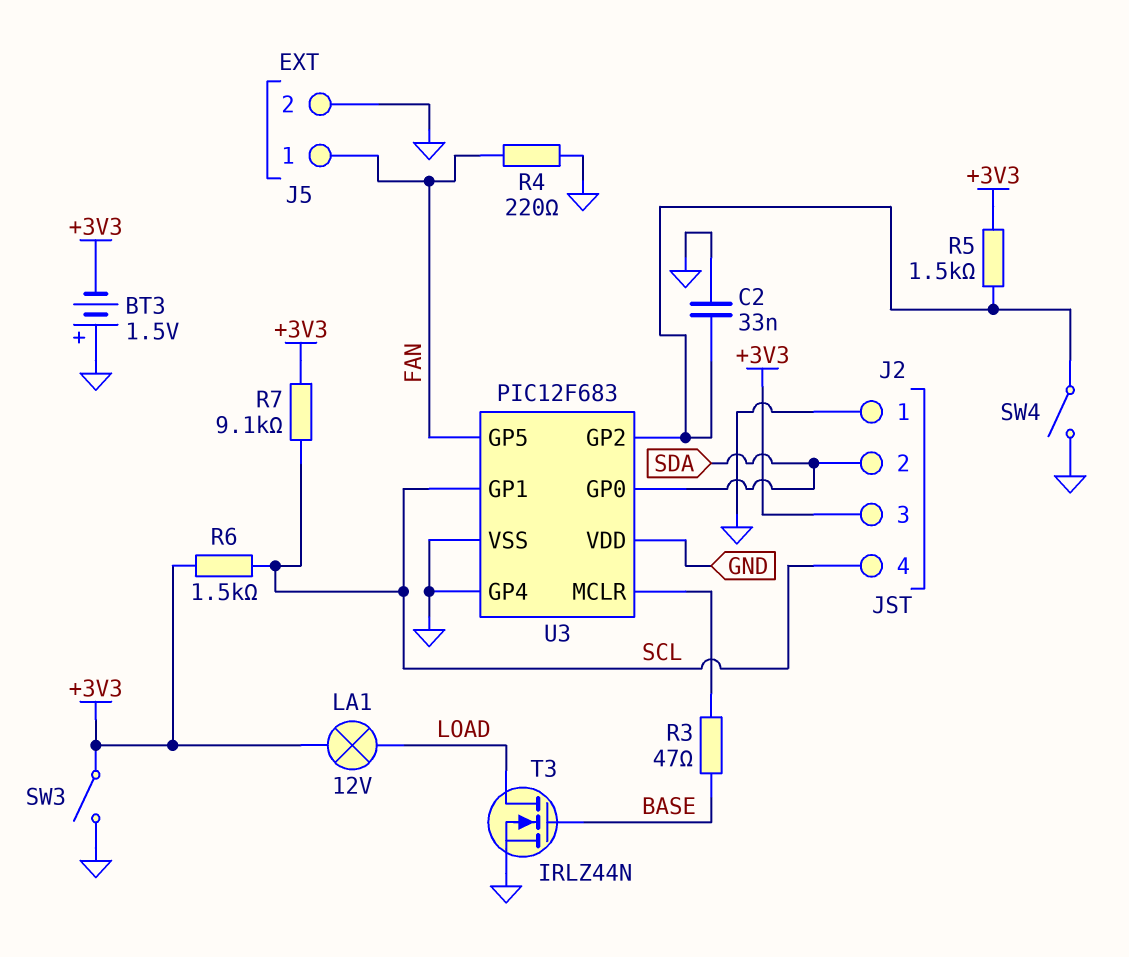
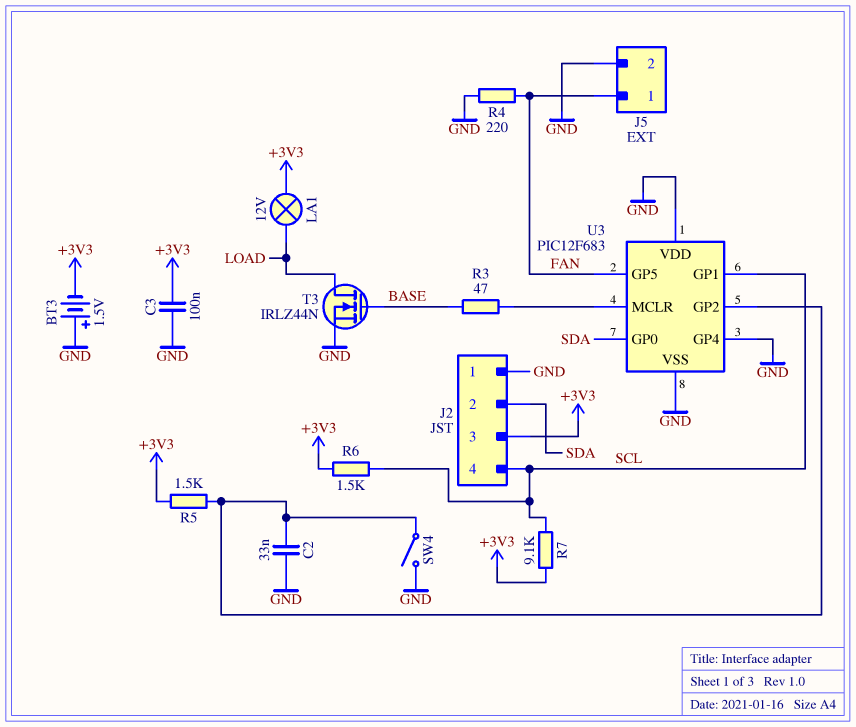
C3: none -> 100nF (+3V3, GND)
SW3: switch (+3V3, GND) -> none

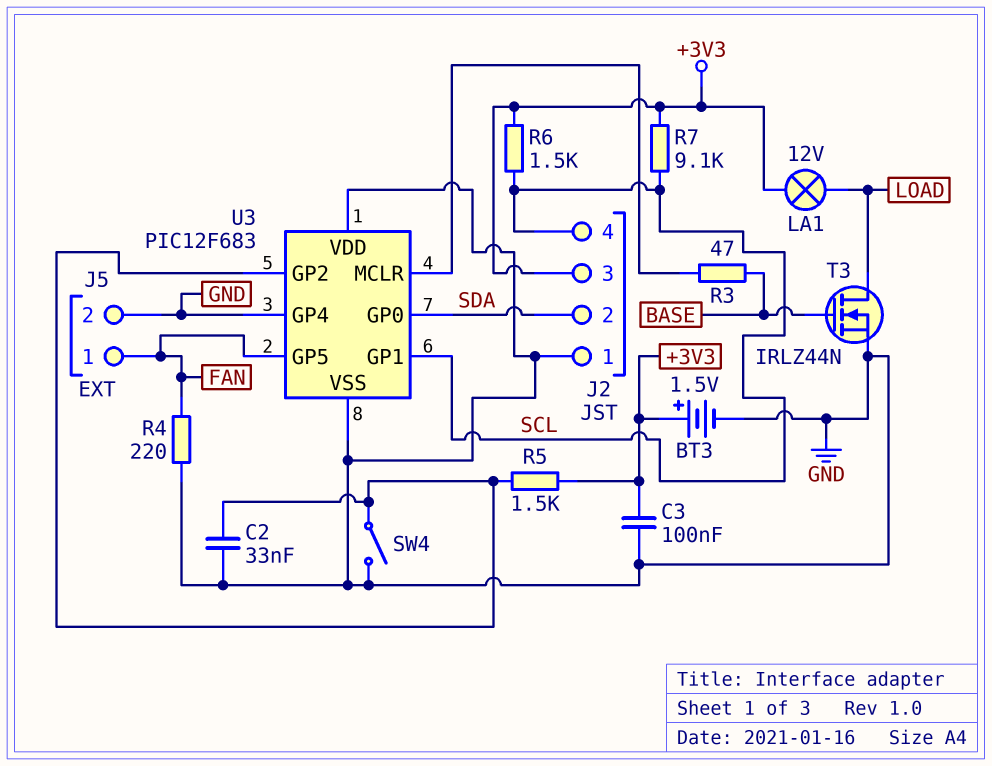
BT3: 1.5V (plus GND, minus +3V3) -> 1.5V (plus +3V3, minus GND)

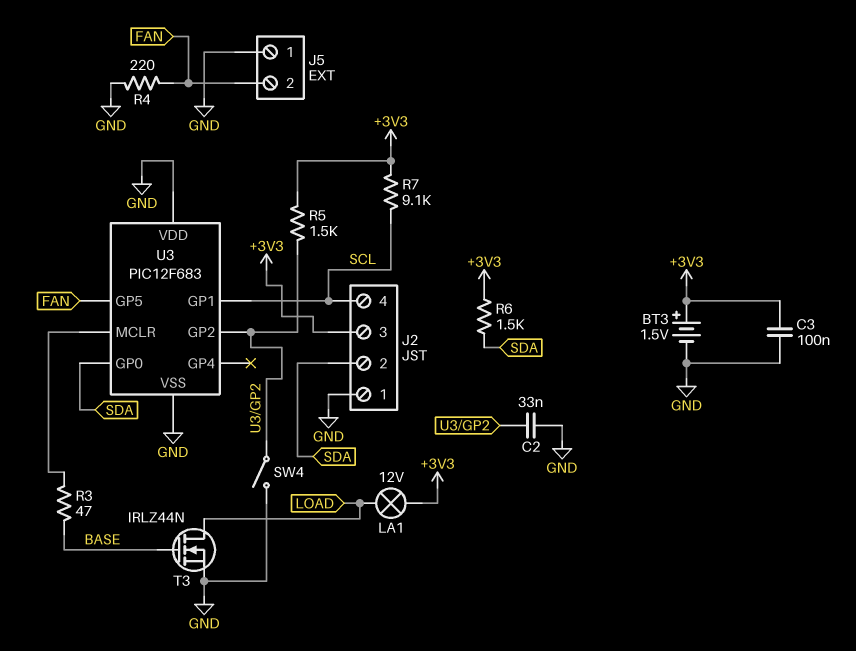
J5 pin 1: FAN -> GND
J5 pin 2: GND -> FAN
R6: 1.5k (+3V3, SCL) -> 1.5k (+3V3, SDA)
U3 pin GP4: GND -> none

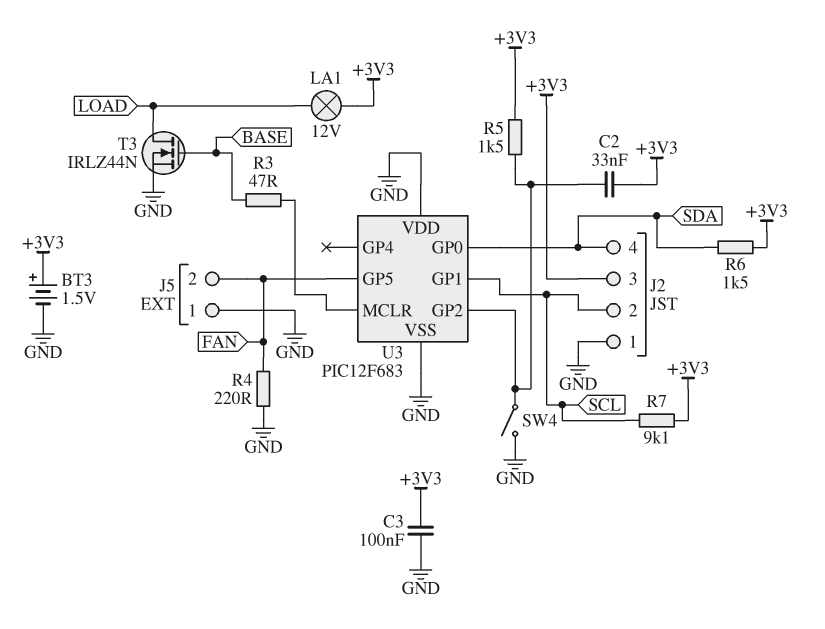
C2: 33nF (GND, U3/GP2) -> 33nF (+3V3, U3/GP2)
J2 pin 2: SDA -> SCL
J2 pin 4: SCL -> SDA

